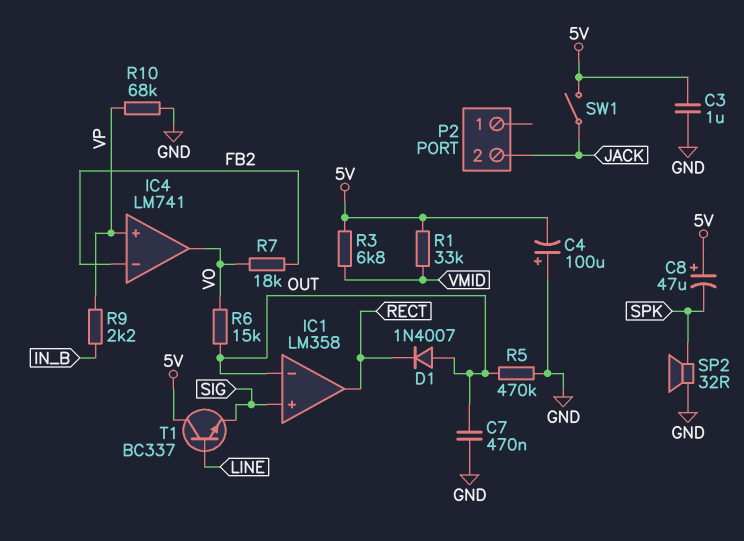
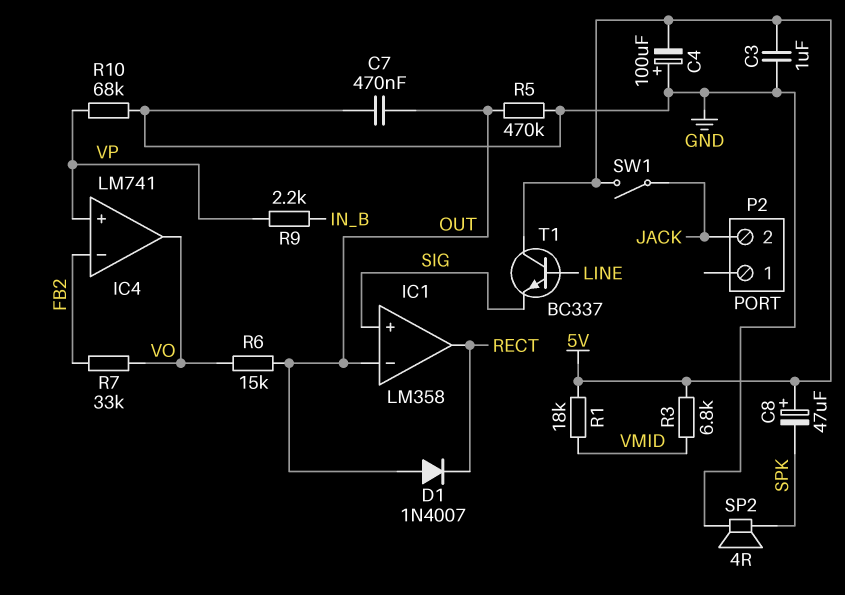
R1: 33k (5V, VMID) -> 18k (5V, VMID)
R7: 18k (FB2, VO) -> 33k (FB2, VO)
SP2: speaker 32R (GND, SPK) -> speaker 4R (GND, SPK)

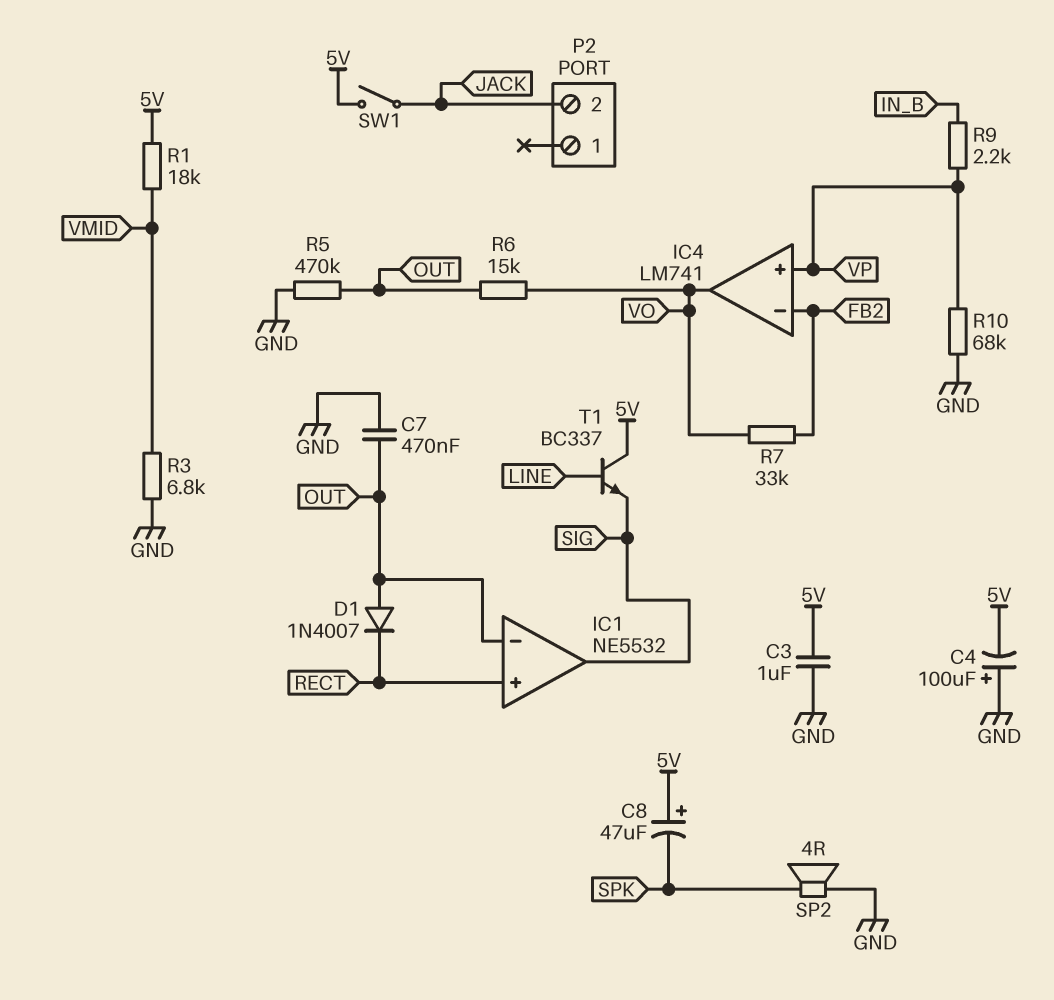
IC1: LM358 -> NE5532
IC1 pin in+: SIG -> RECT
IC1 pin out: RECT -> SIG
R3: 6.8k (5V, VMID) -> 6.8k (GND, VMID)

